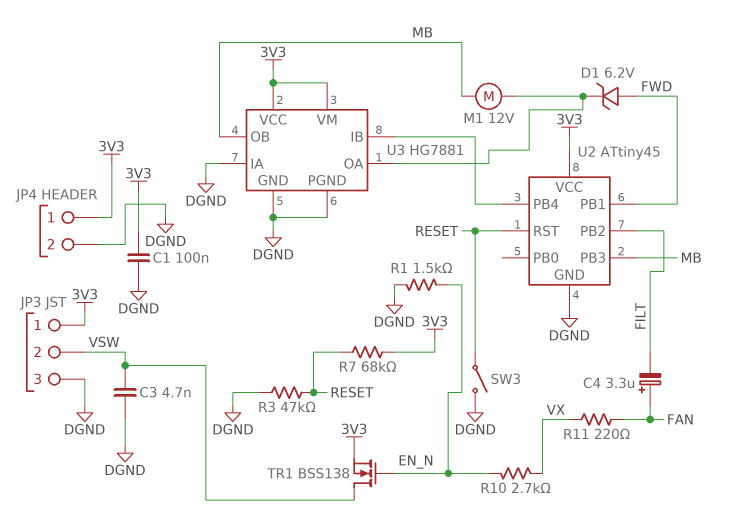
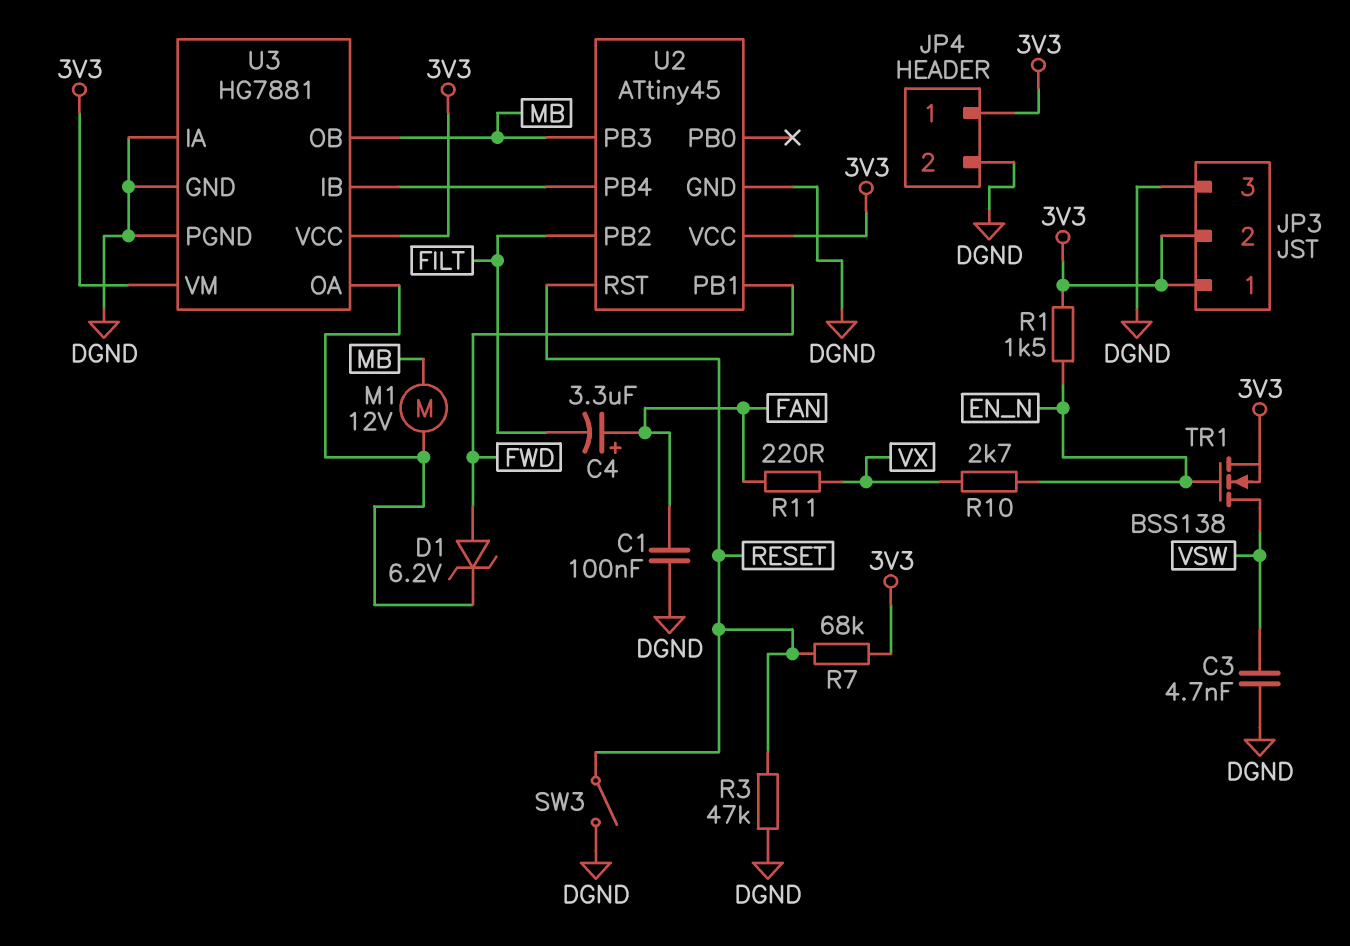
C1: 100nF (3V3, DGND) -> 100nF (DGND, FAN)
JP3 pin 2: VSW -> 3V3
R1: 1.5k (DGND, EN_N) -> 1.5k (3V3, EN_N)

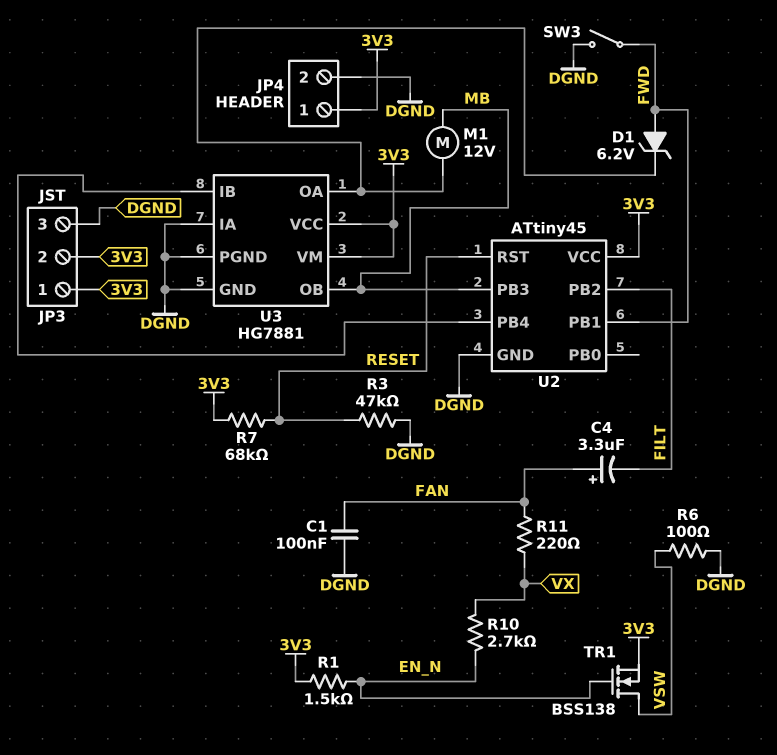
C3: 4.7nF (DGND, VSW) -> none
R6: none -> 100 (DGND, VSW)
SW3: switch (DGND, RESET) -> switch (DGND, FWD)

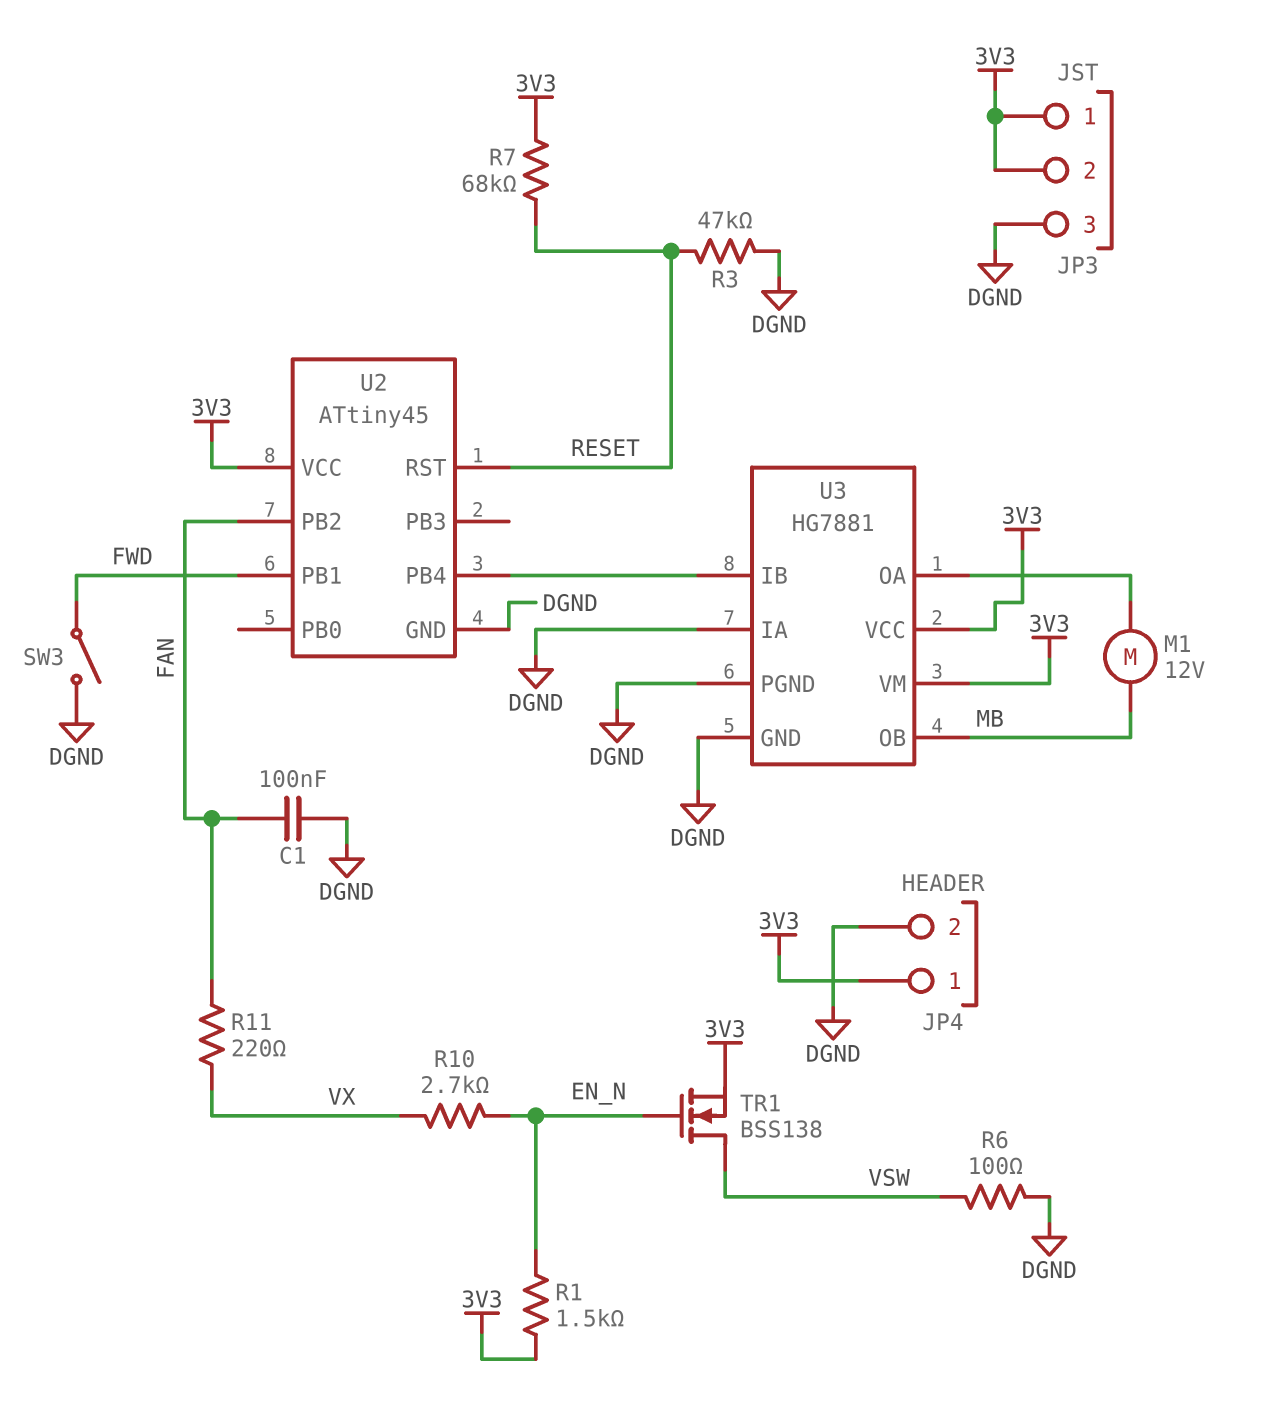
C4: 3.3uF (plus FAN, minus FILT) -> none
D1: zener 6.2V (A FWD, K U3/OA) -> none
U2 pin PB2: FILT -> FAN
U2 pin PB3: MB -> none

